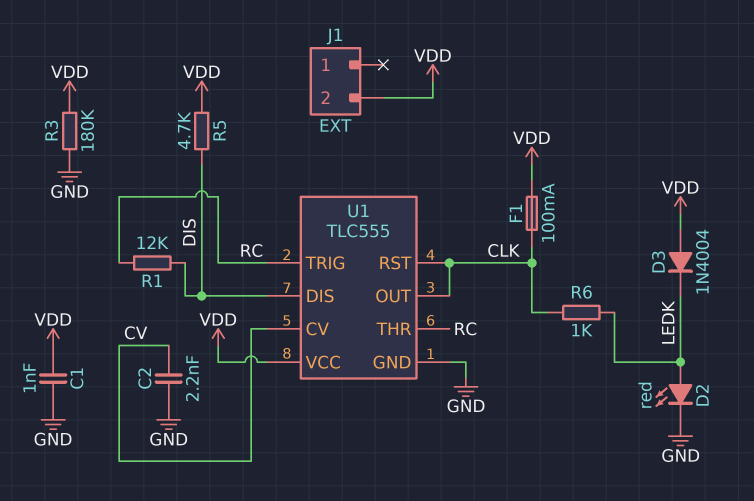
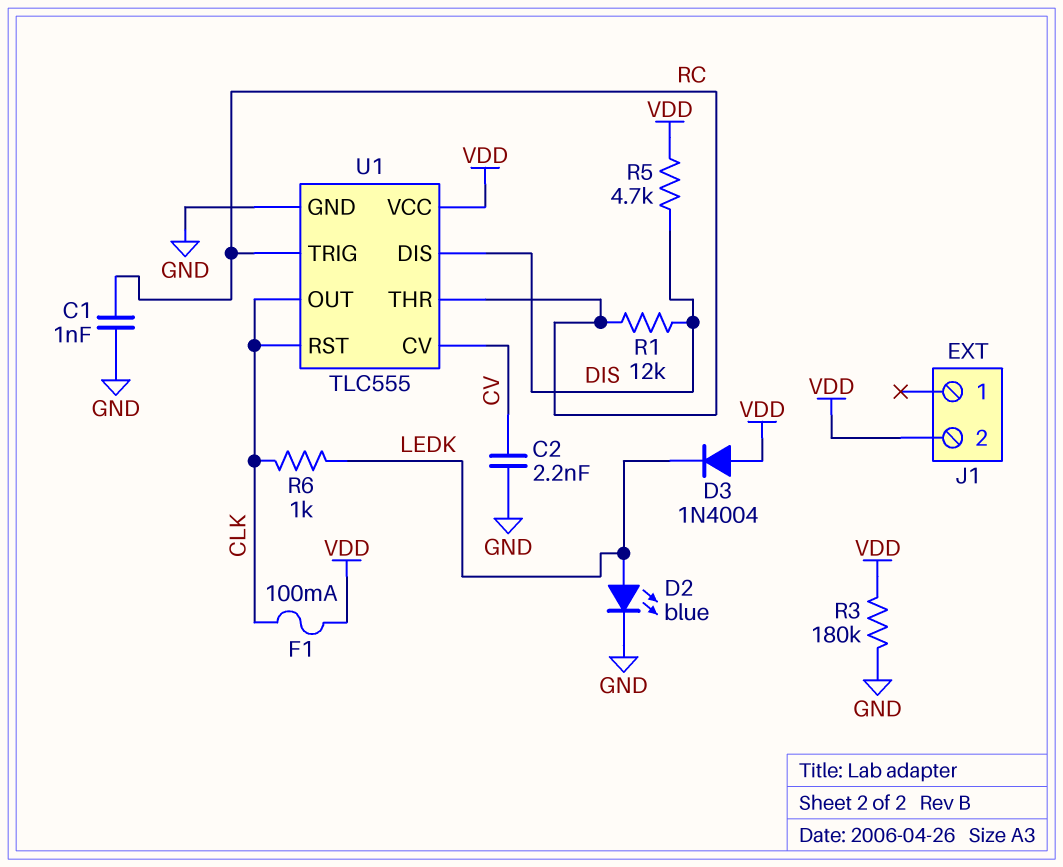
C1: 1nF (GND, VDD) -> 1nF (GND, RC)
D2: LED red (A LEDK, K GND) -> LED blue (A LEDK, K GND)

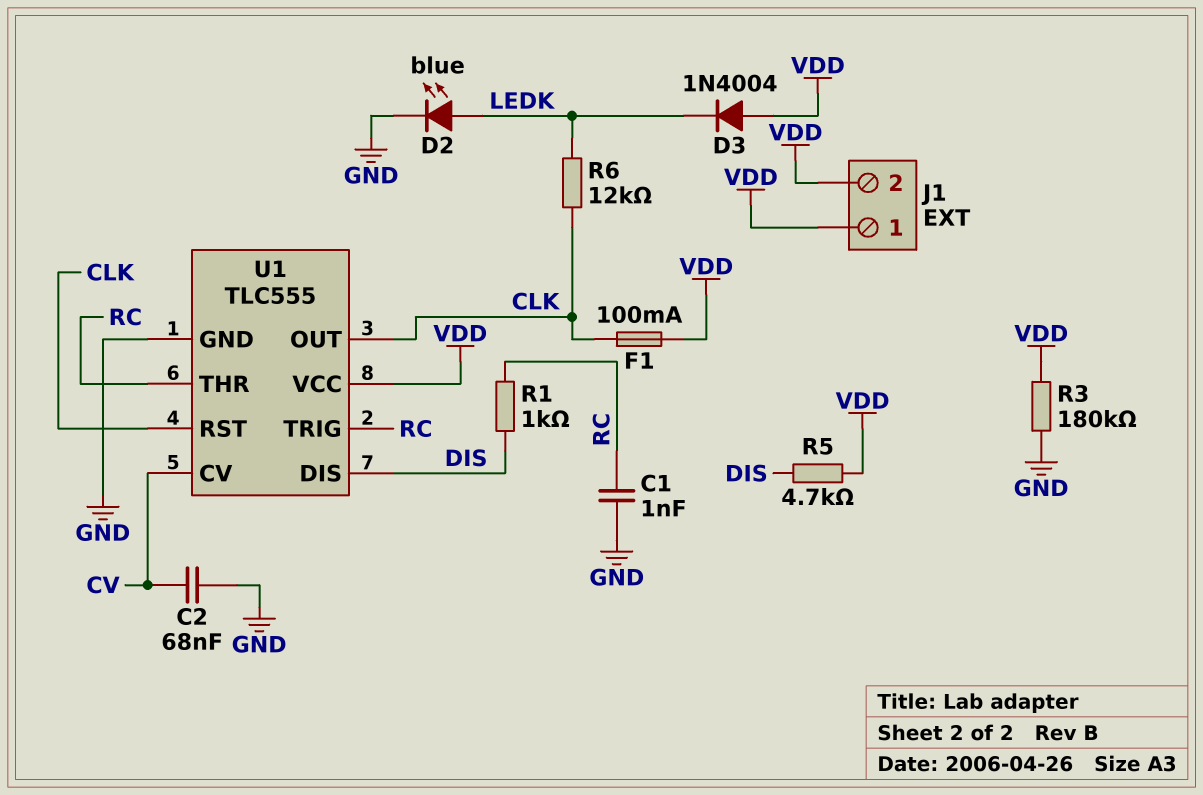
C2: 2.2nF (CV, GND) -> 68nF (CV, GND)
J1 pin 1: none -> VDD
R1: 12k (DIS, RC) -> 1k (DIS, RC)
R6: 1k (CLK, LEDK) -> 12k (CLK, LEDK)

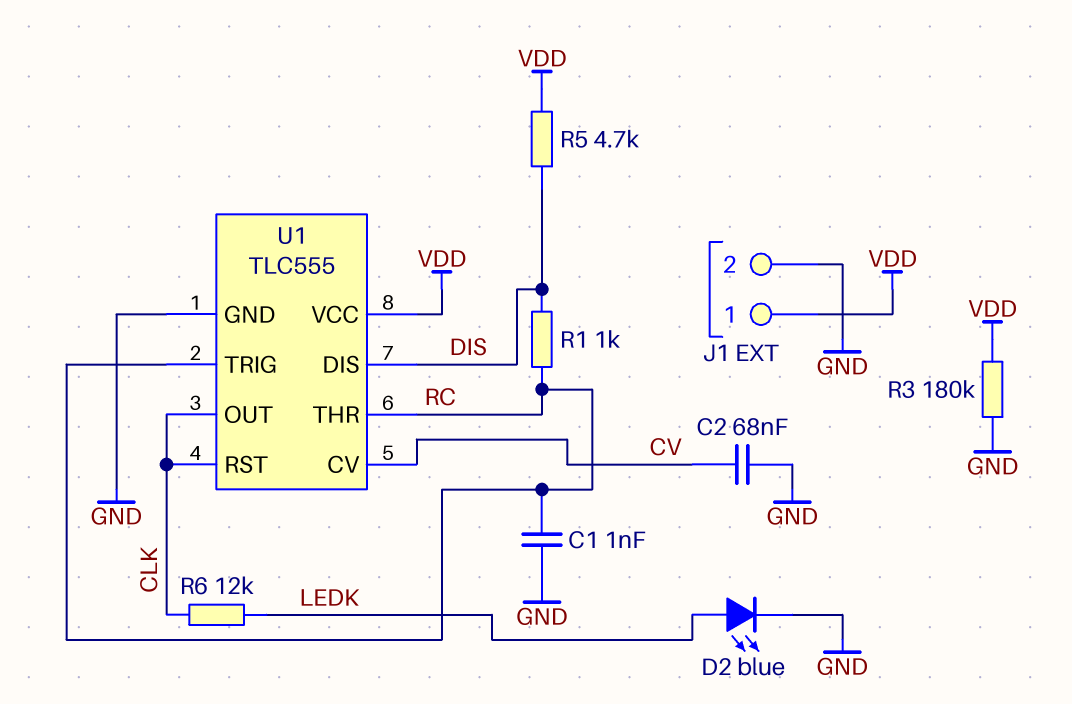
D3: diode 1N4004 (A VDD, K LEDK) -> none
F1: 100mA (CLK, VDD) -> none
J1 pin 2: VDD -> GND

